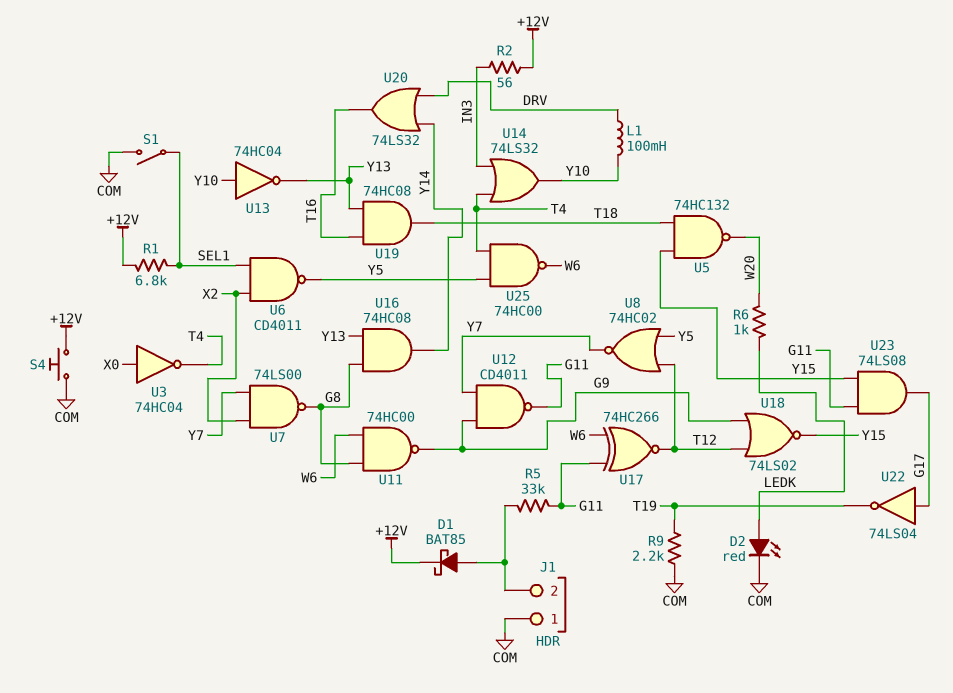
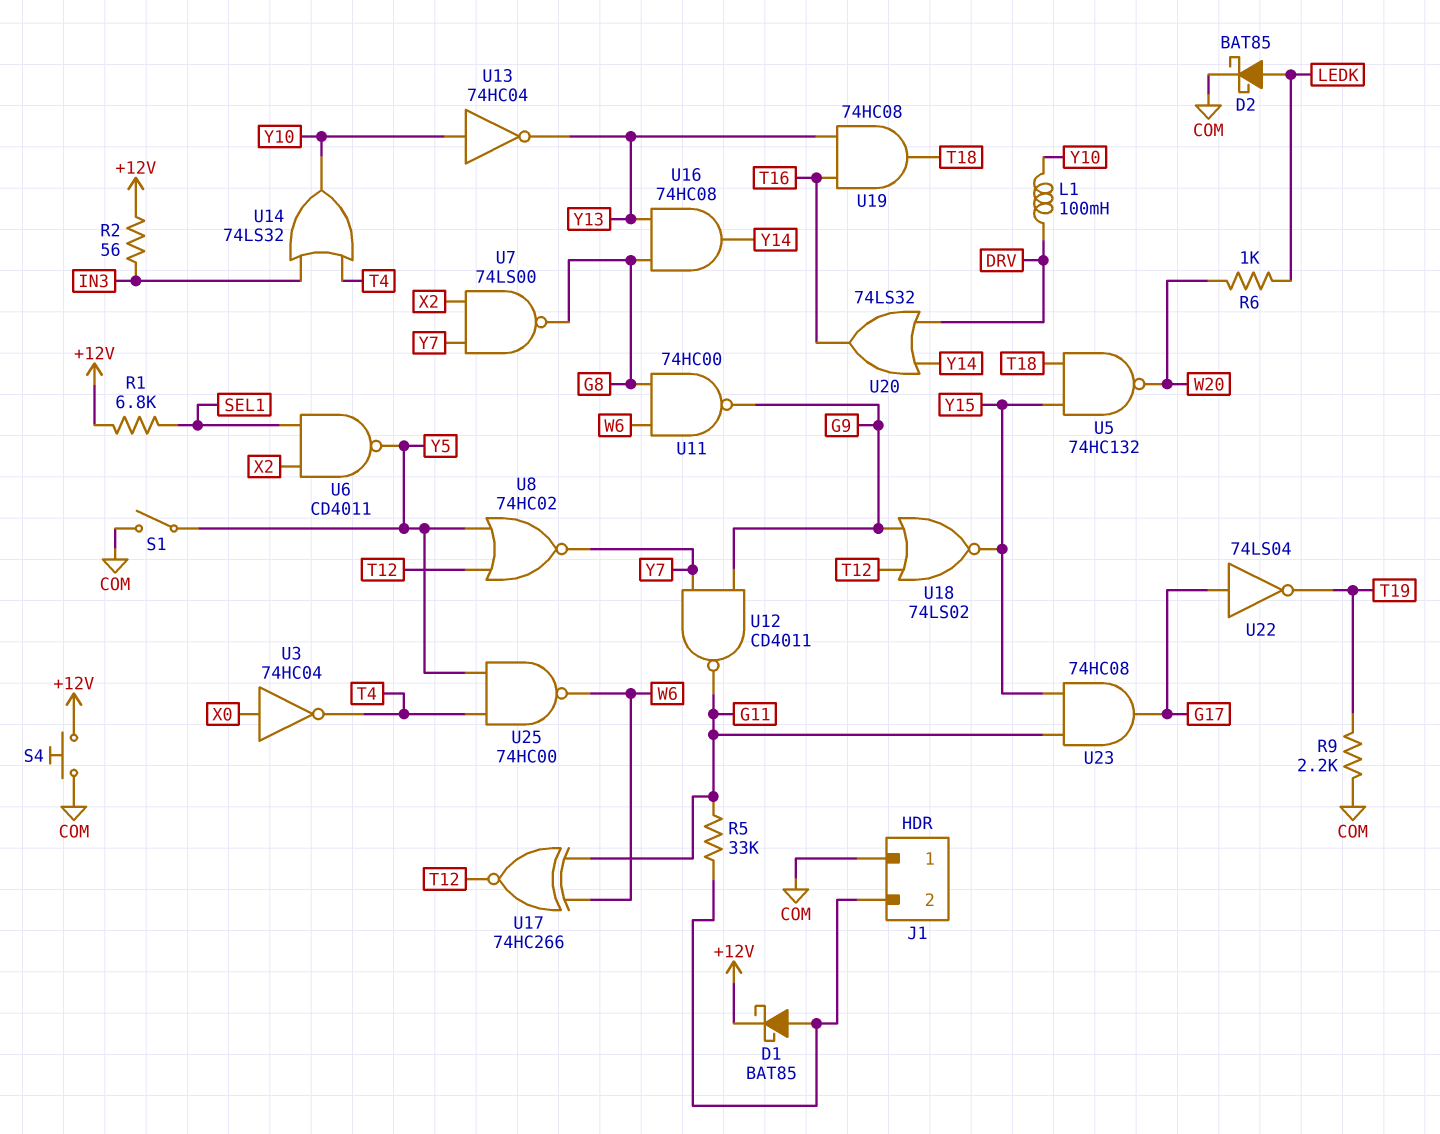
D2: LED red (A LEDK, K COM) -> schottky BAT85 (A LEDK, K COM)
S1: switch (COM, SEL1) -> switch (COM, Y5)
U23: AND 74LS08 (in G11, in Y15, out G17) -> AND 74HC08 (in G11, in Y15, out G17)

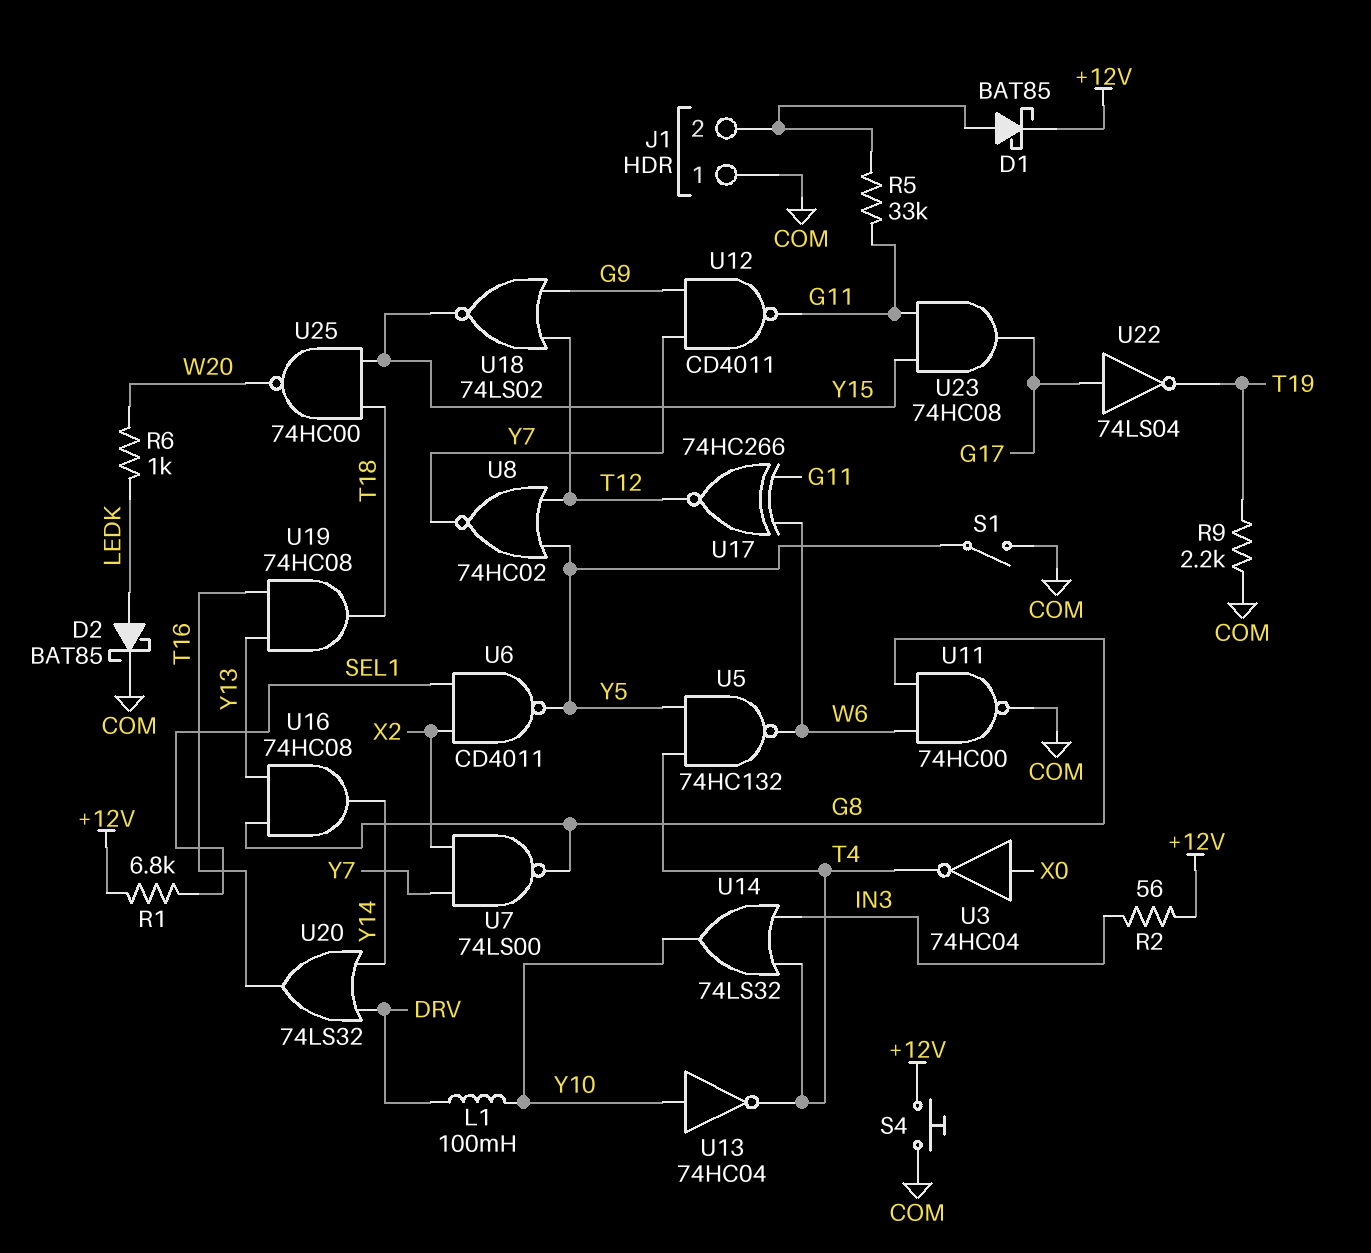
U5: NAND 74HC132 (in T18, in Y15, out W20) -> NAND 74HC132 (in T4, in Y5, out W6)
U11: NAND 74HC00 (in G8, in W6, out G9) -> NAND 74HC00 (in G8, in W6, out COM)
U13: NOT 74HC04 (in Y10, out Y13) -> NOT 74HC04 (in Y10, out T4)
U25: NAND 74HC00 (in T4, in Y5, out W6) -> NAND 74HC00 (in T18, in Y15, out W20)

